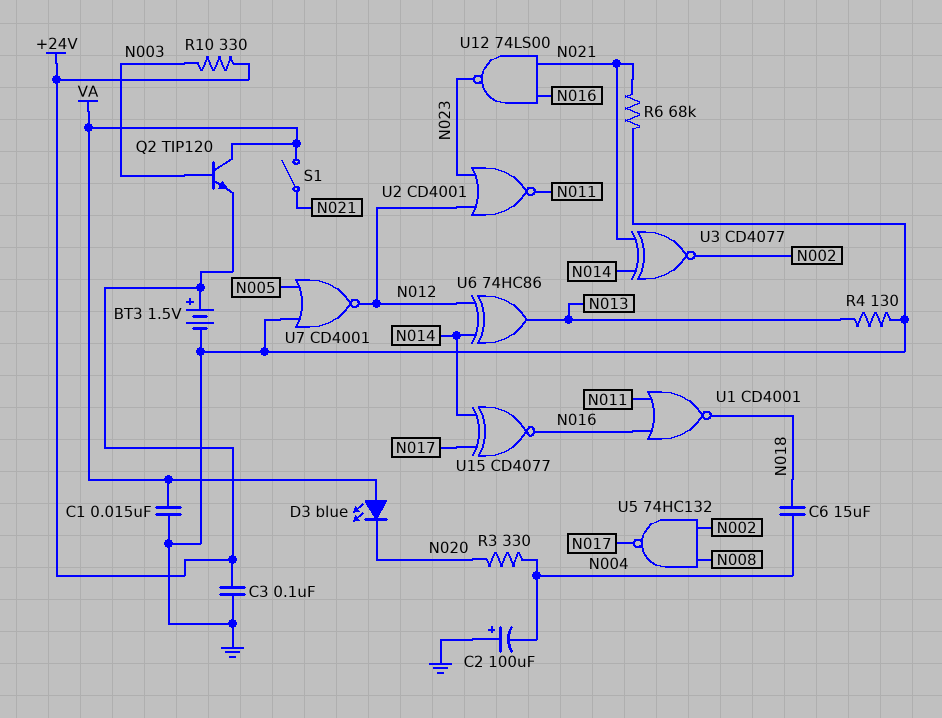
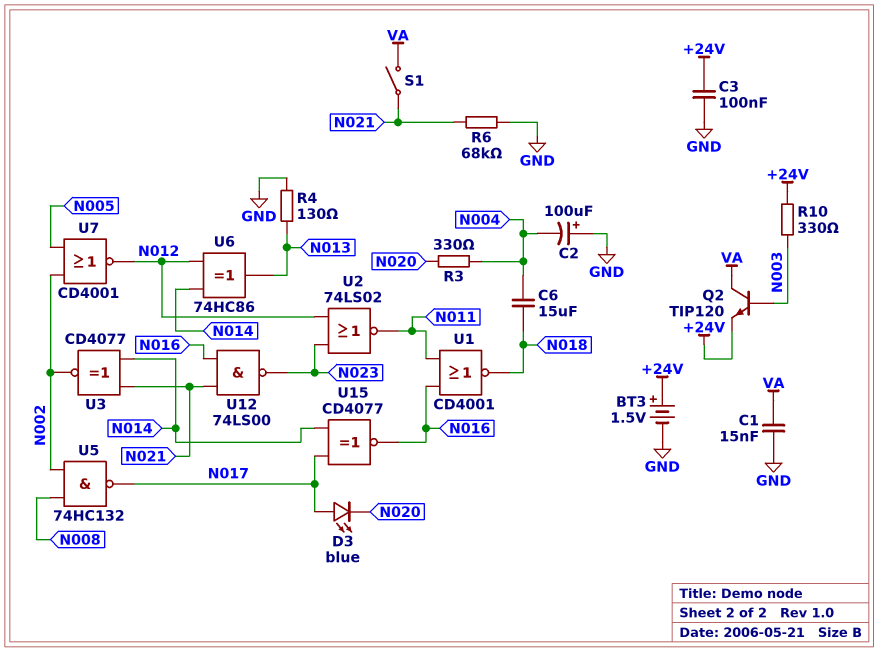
D3: LED blue (A VA, K N020) -> LED blue (A N017, K N020)
U2: NOR CD4001 (in N012, in N023, out N011) -> NOR 74LS02 (in N012, in N023, out N011)
U7: NOR CD4001 (in GND, in N005, out N012) -> NOR CD4001 (in N002, in N005, out N012)

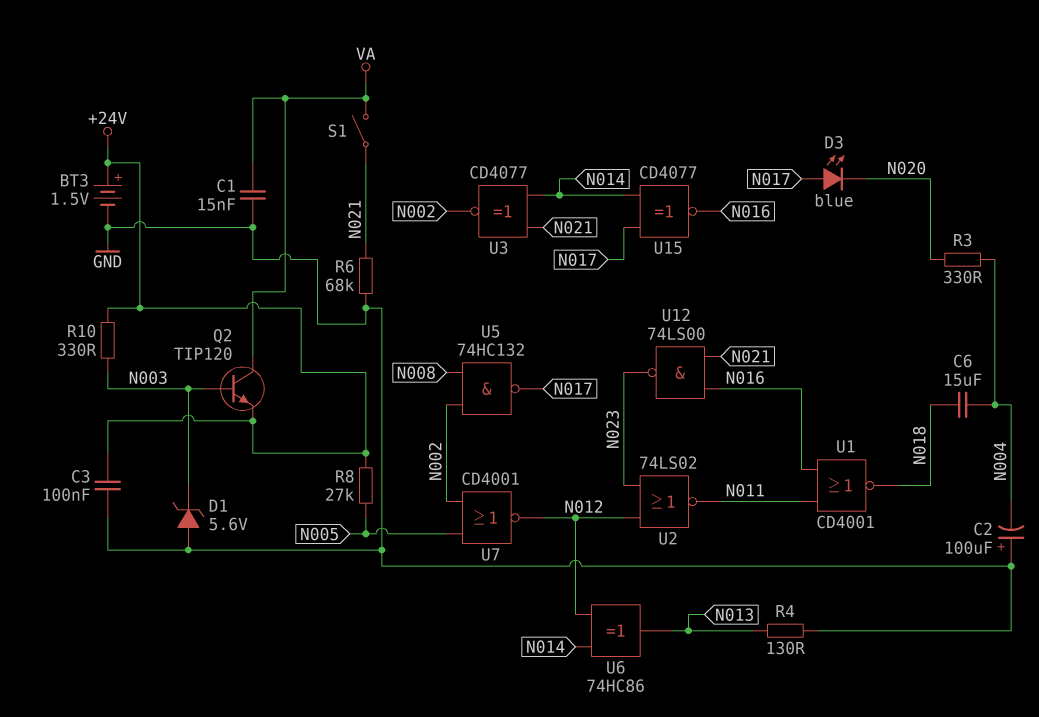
D1: none -> zener 5.6V (A GND, K N003)
R8: none -> 27k (+24V, N005)

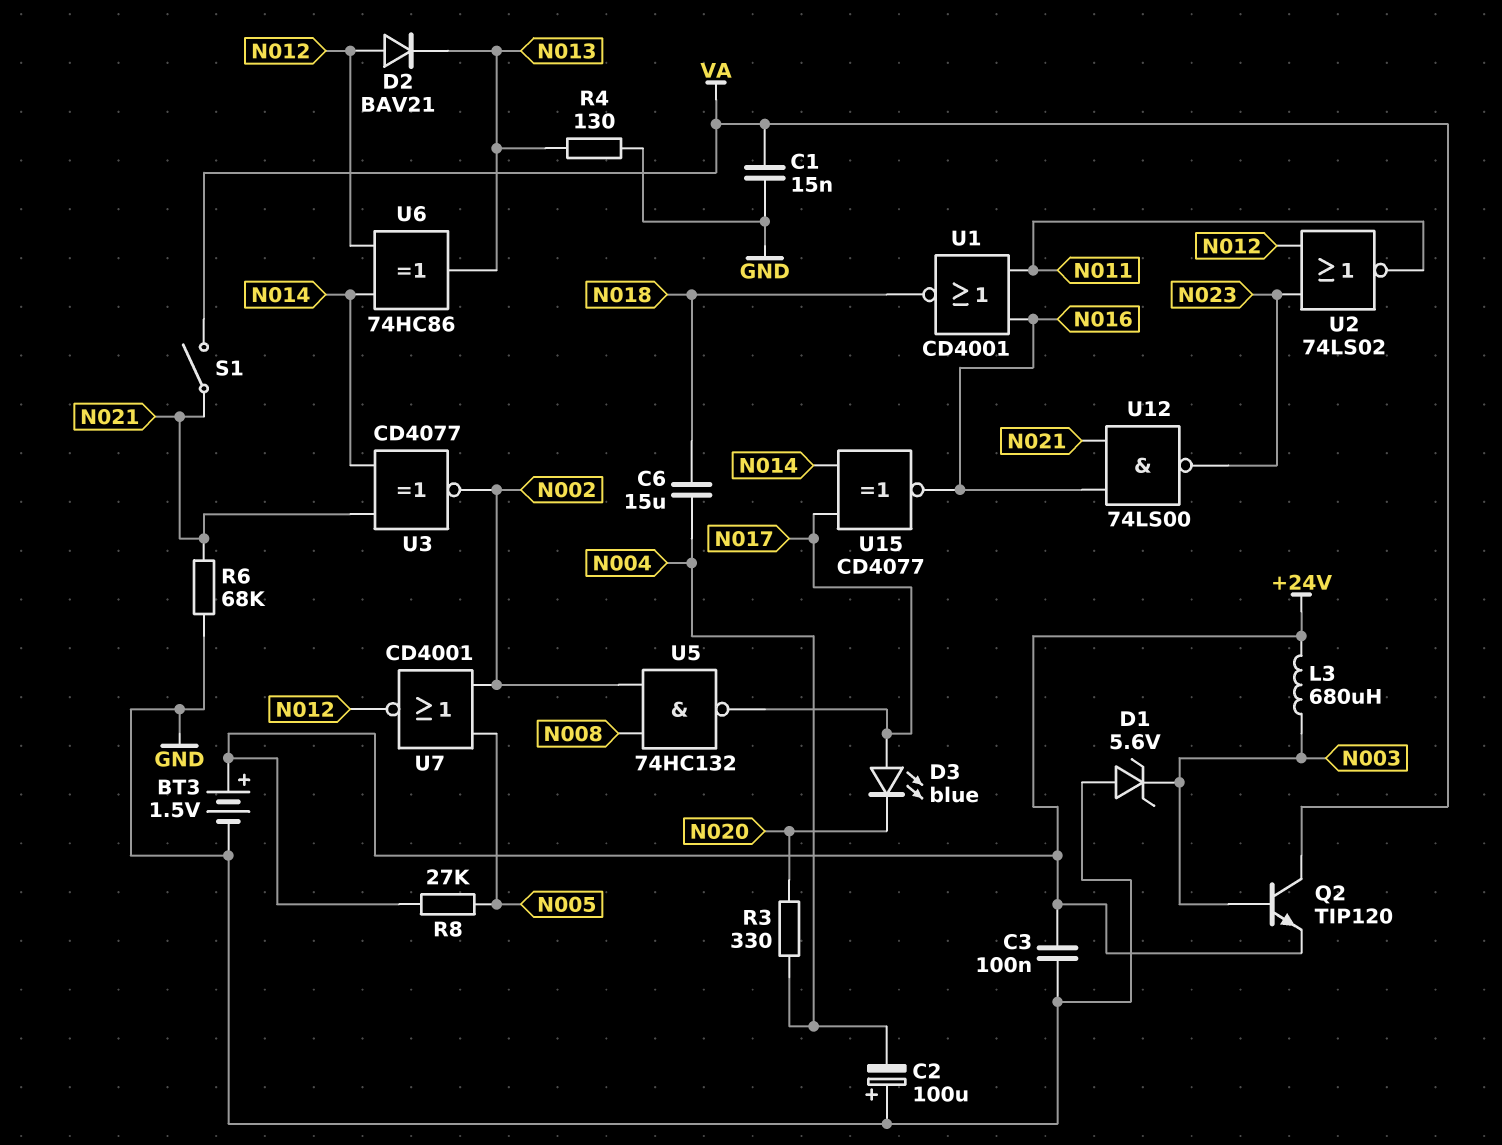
D2: none -> diode BAV21 (A N012, K N013)
L3: none -> 680uH (+24V, N003)
R10: 330 (+24V, N003) -> none

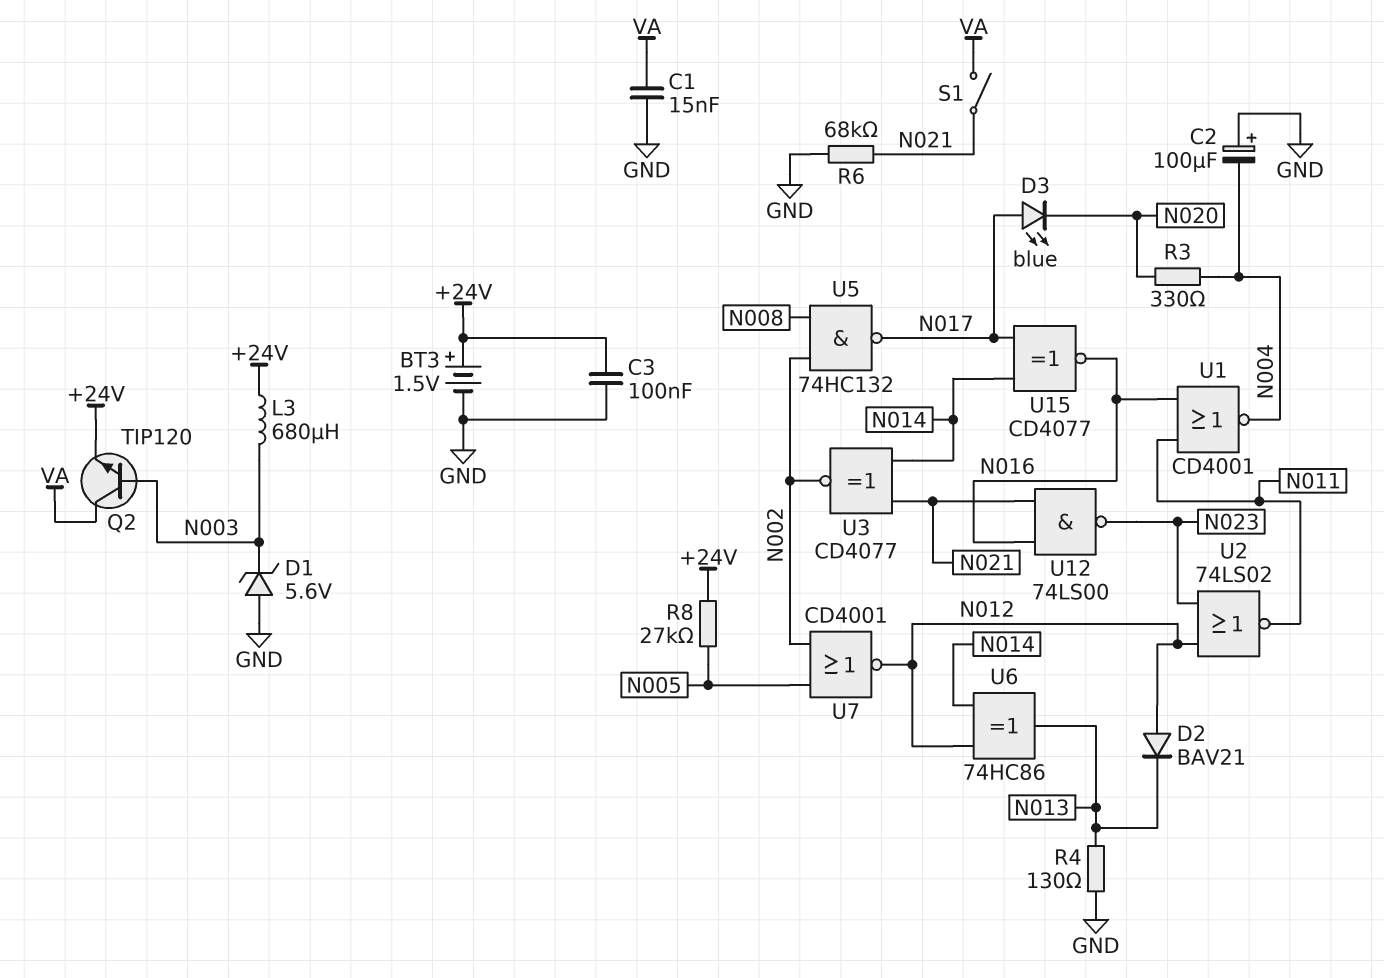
C6: 15uF (N004, N018) -> none
U1: NOR CD4001 (in N011, in N016, out N018) -> NOR CD4001 (in N011, in N016, out N004)

